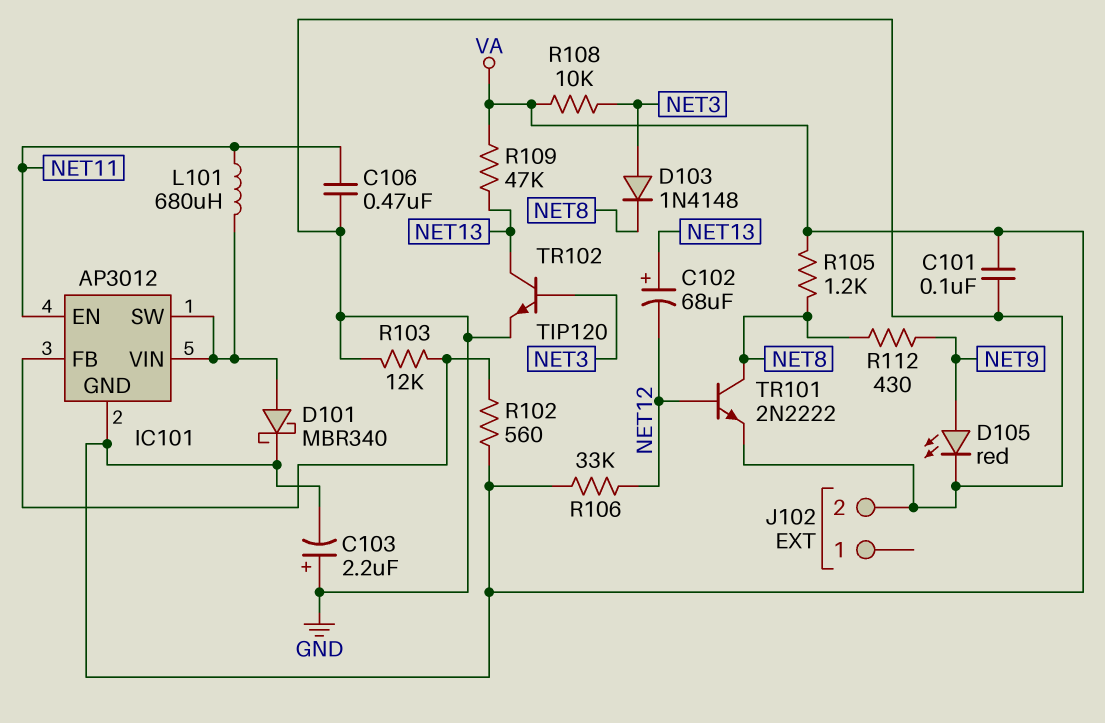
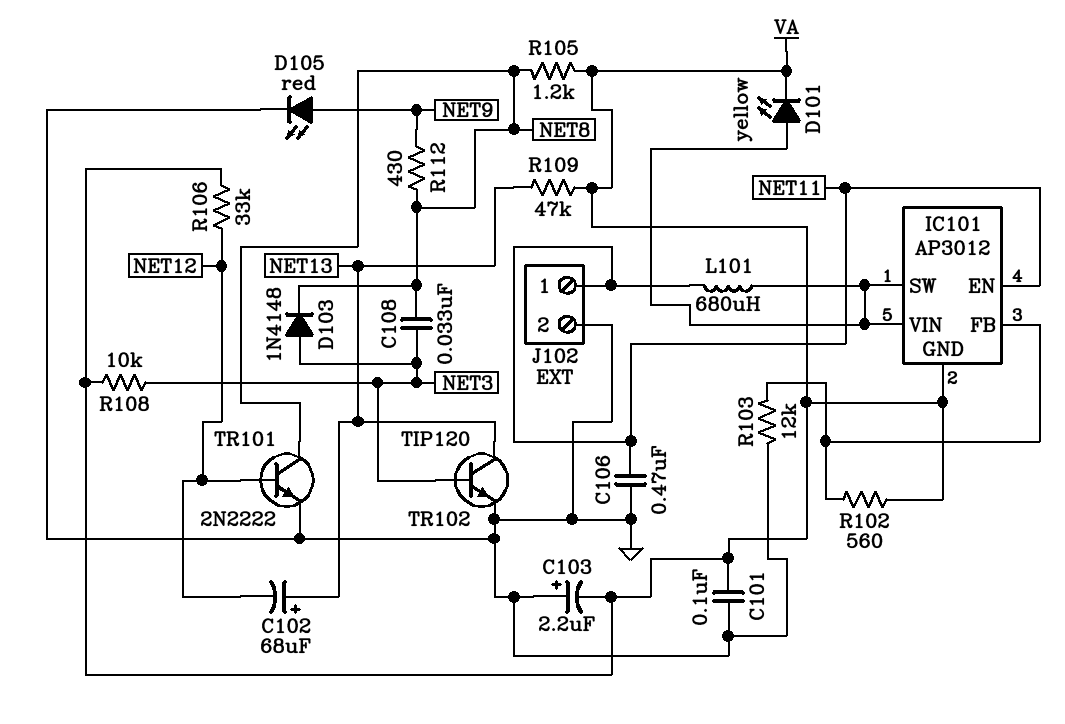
C108: none -> 33nF (NET3, NET8)
D101: schottky MBR340 (A IC101/SW, K VA) -> LED yellow (A IC101/SW, K VA)
J102 pin 1: none -> NET11

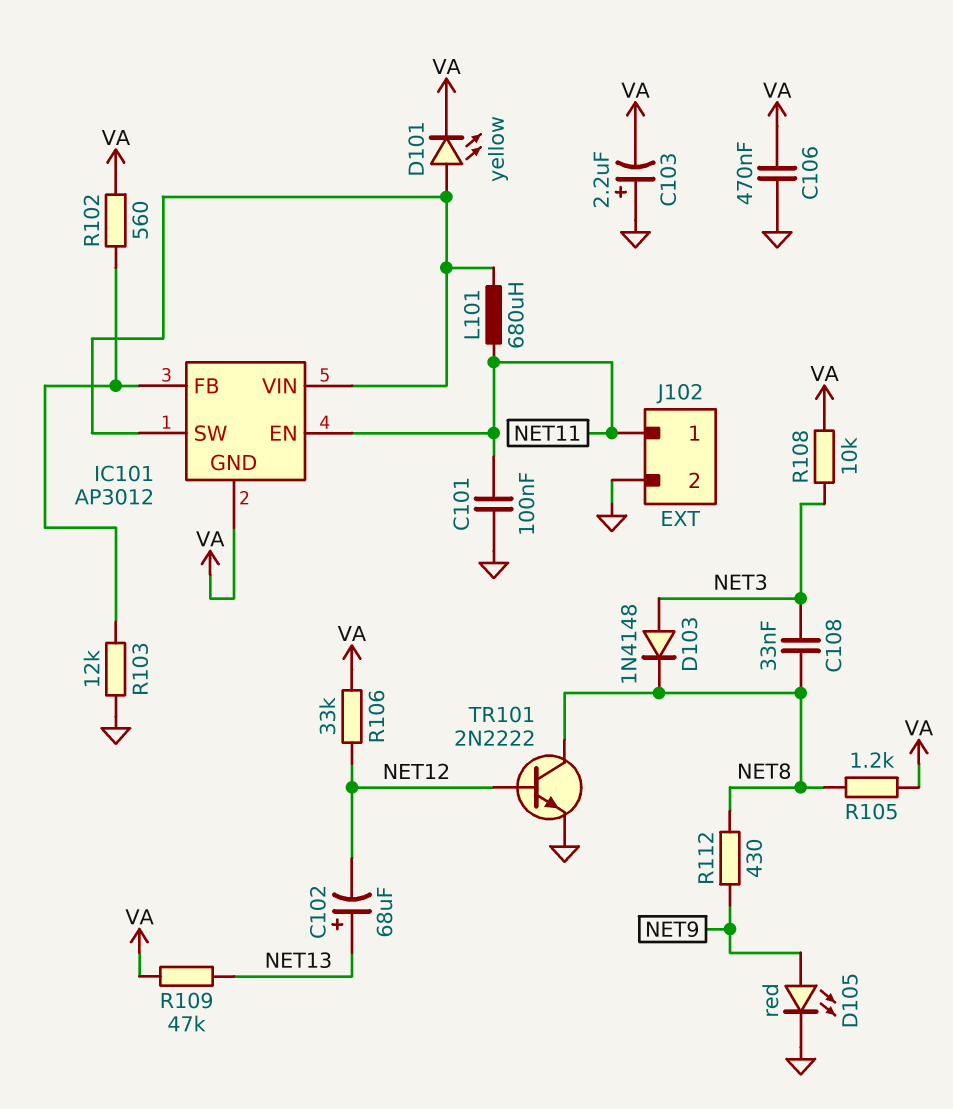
C101: 100nF (GND, VA) -> 100nF (GND, NET11)
C106: 470nF (GND, NET11) -> 470nF (GND, VA)
TR102: NPN TIP120 (B NET3, C NET13, E GND) -> none

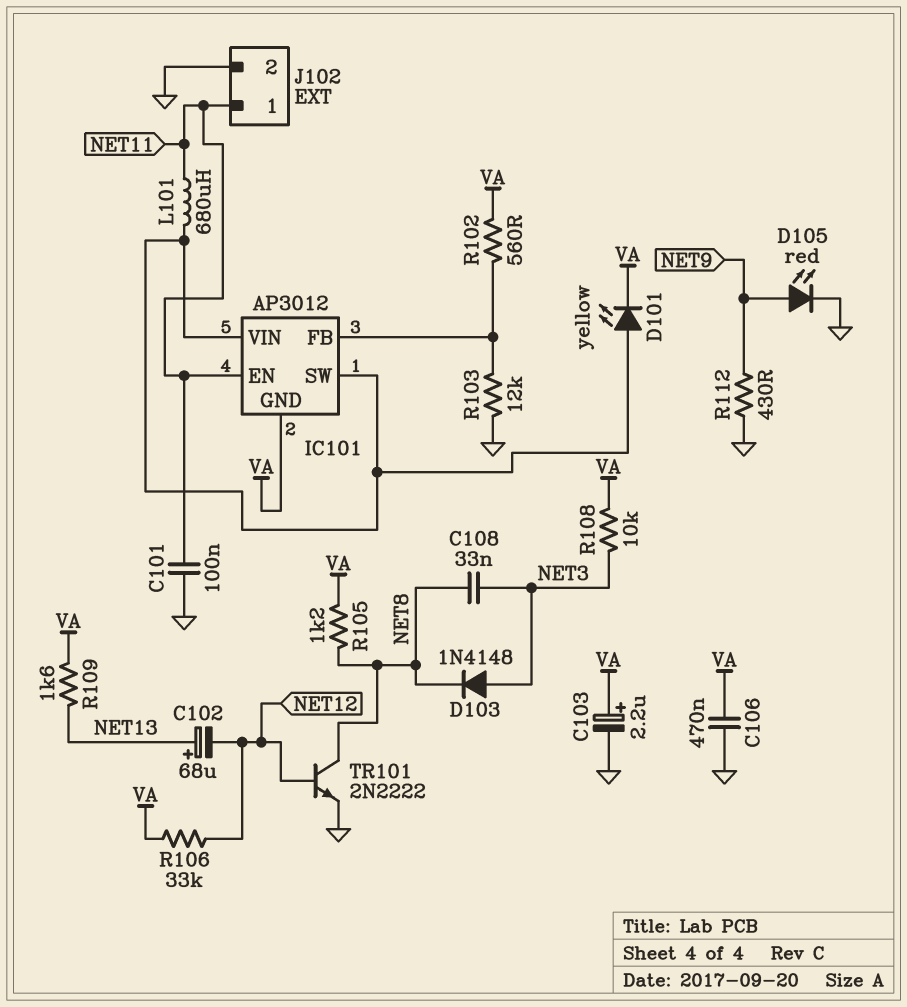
C103: 2.2uF (plus GND, minus VA) -> 2.2uF (plus VA, minus GND)
R109: 47k (NET13, VA) -> 1.6k (NET13, VA)
R112: 430 (NET8, NET9) -> 430 (GND, NET9)

